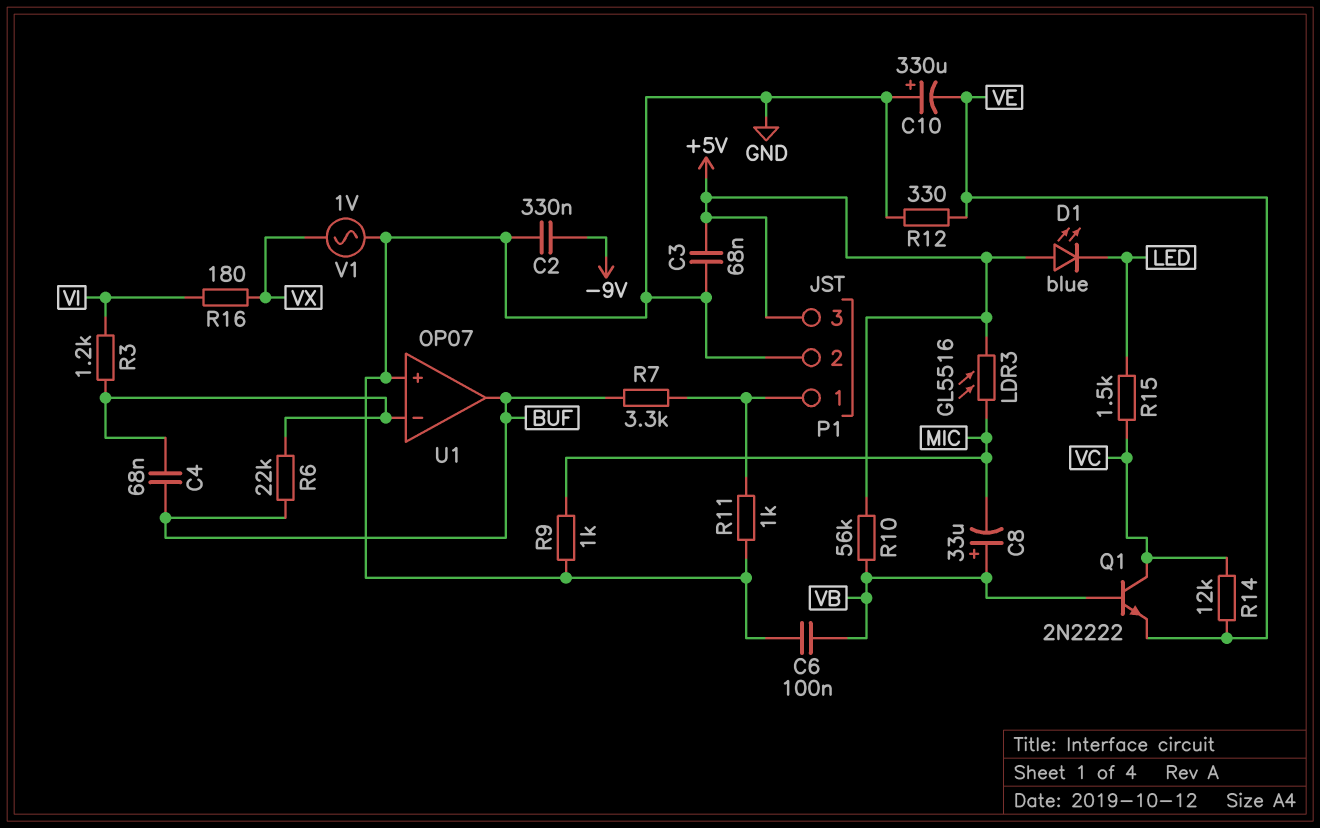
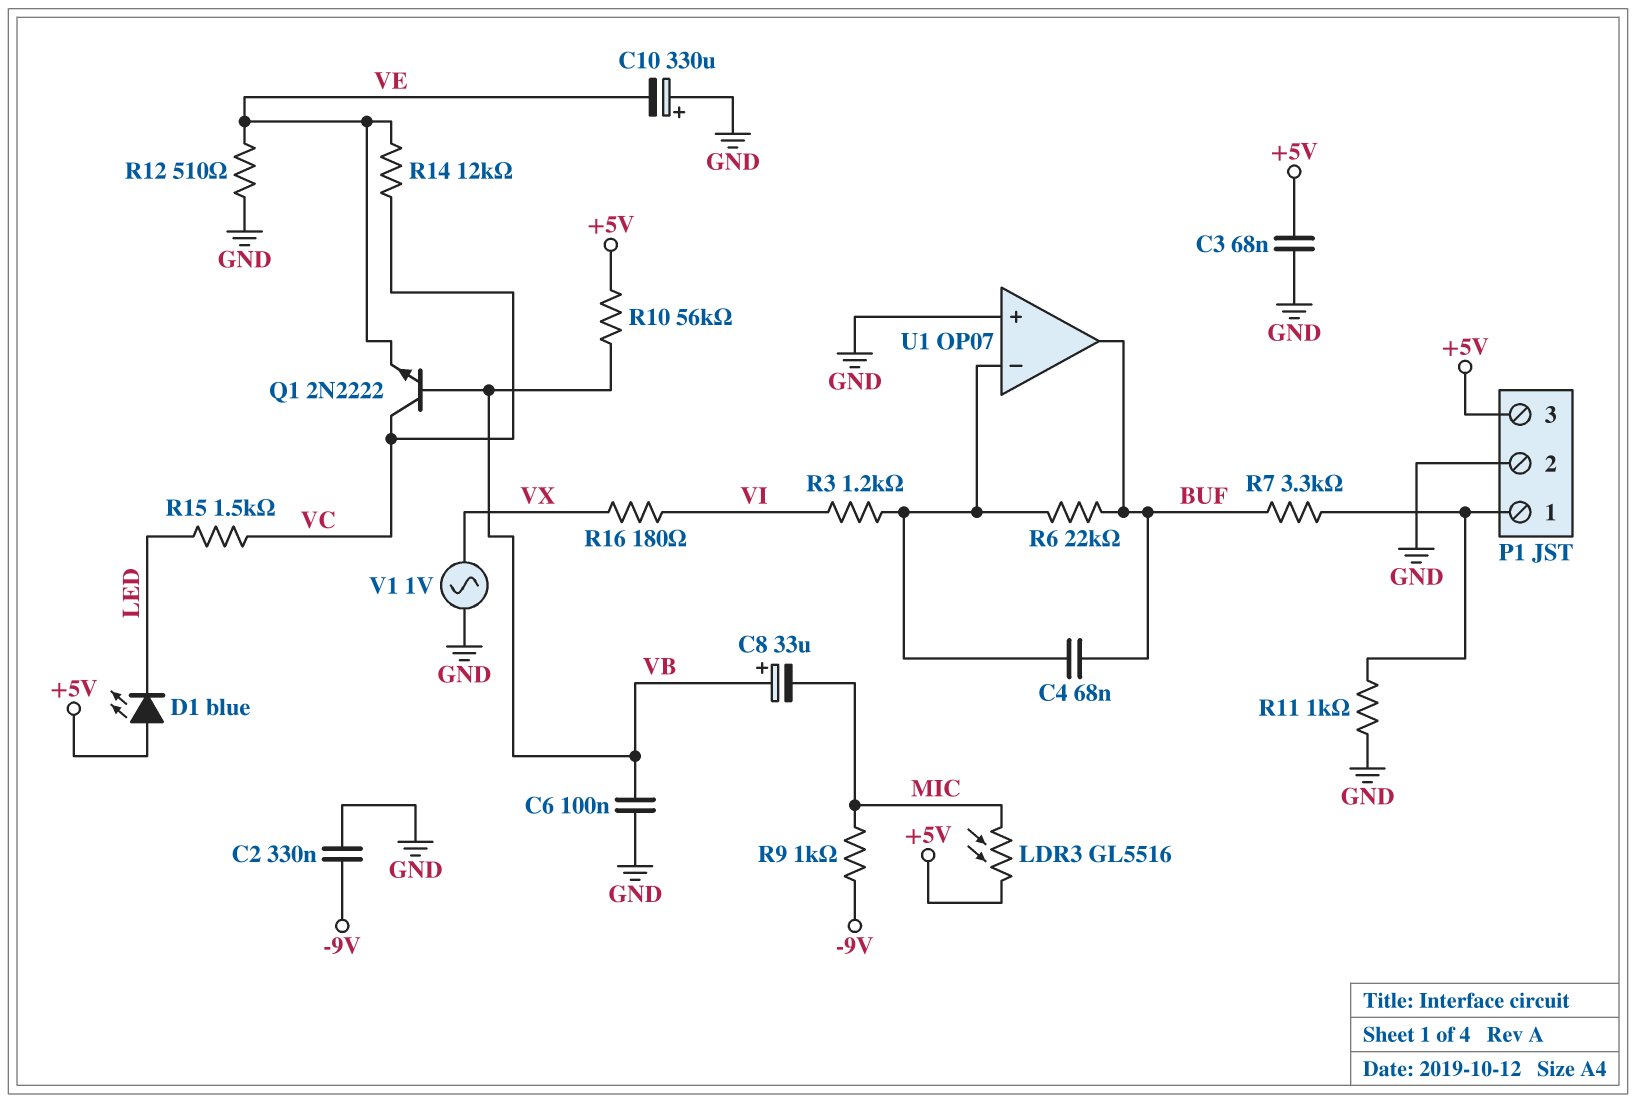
R9: 1k (GND, MIC) -> 1k (-9V, MIC)
R12: 330 (GND, VE) -> 510 (GND, VE)

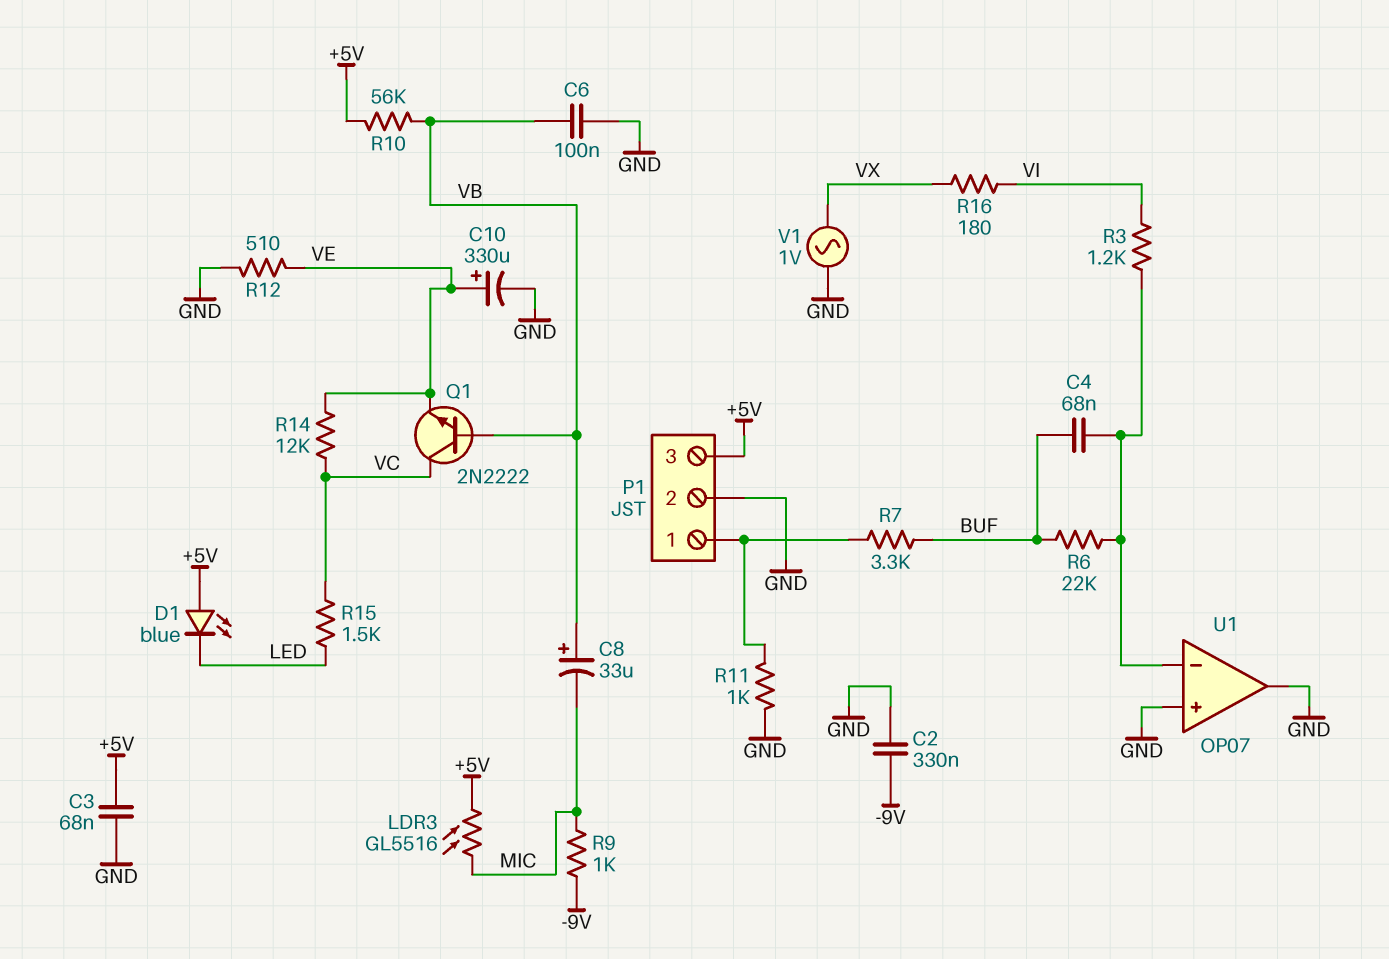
C10: 330uF (plus GND, minus VE) -> 330uF (plus VE, minus GND)
U1 pin out: BUF -> GND

